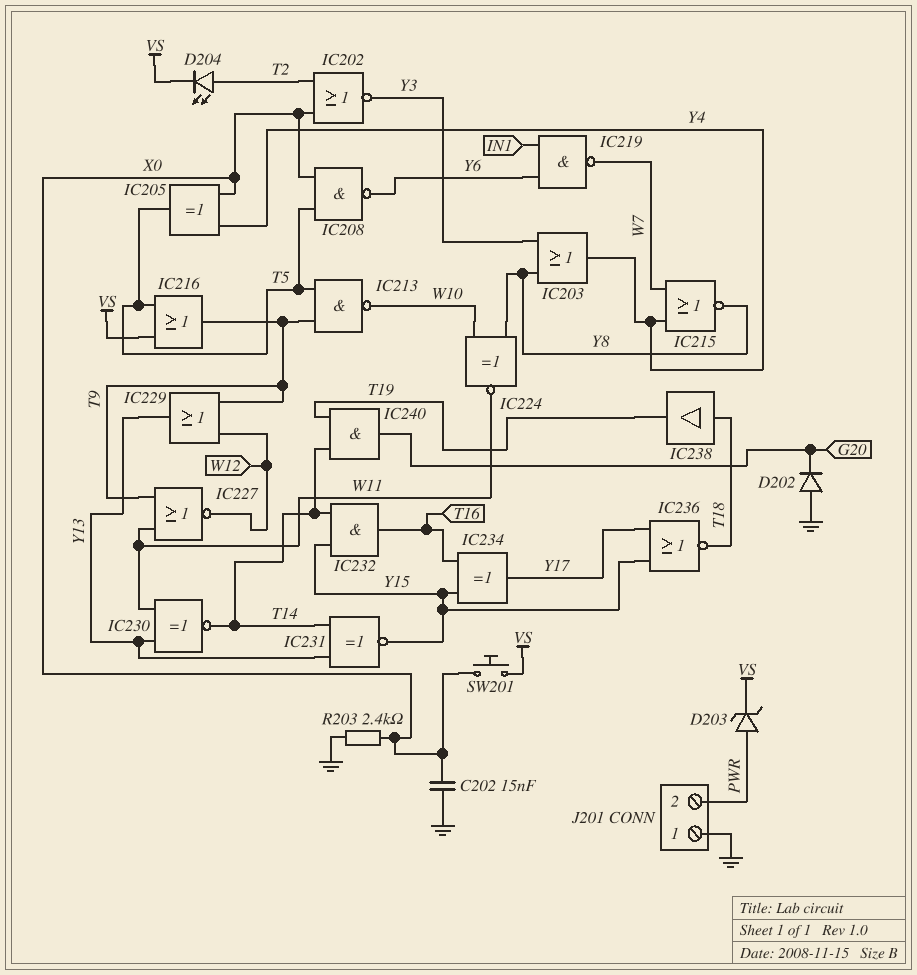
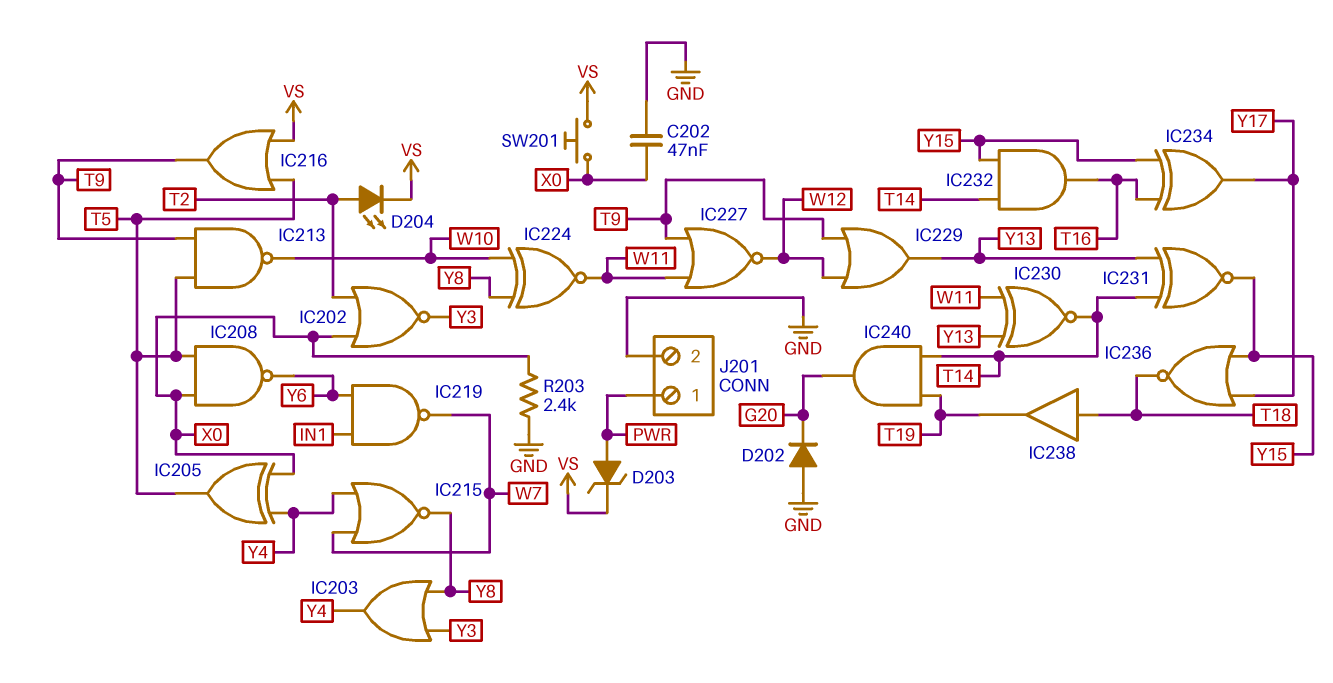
C202: 15nF (GND, X0) -> 47nF (GND, X0)
J201 pin 1: GND -> PWR
J201 pin 2: PWR -> GND

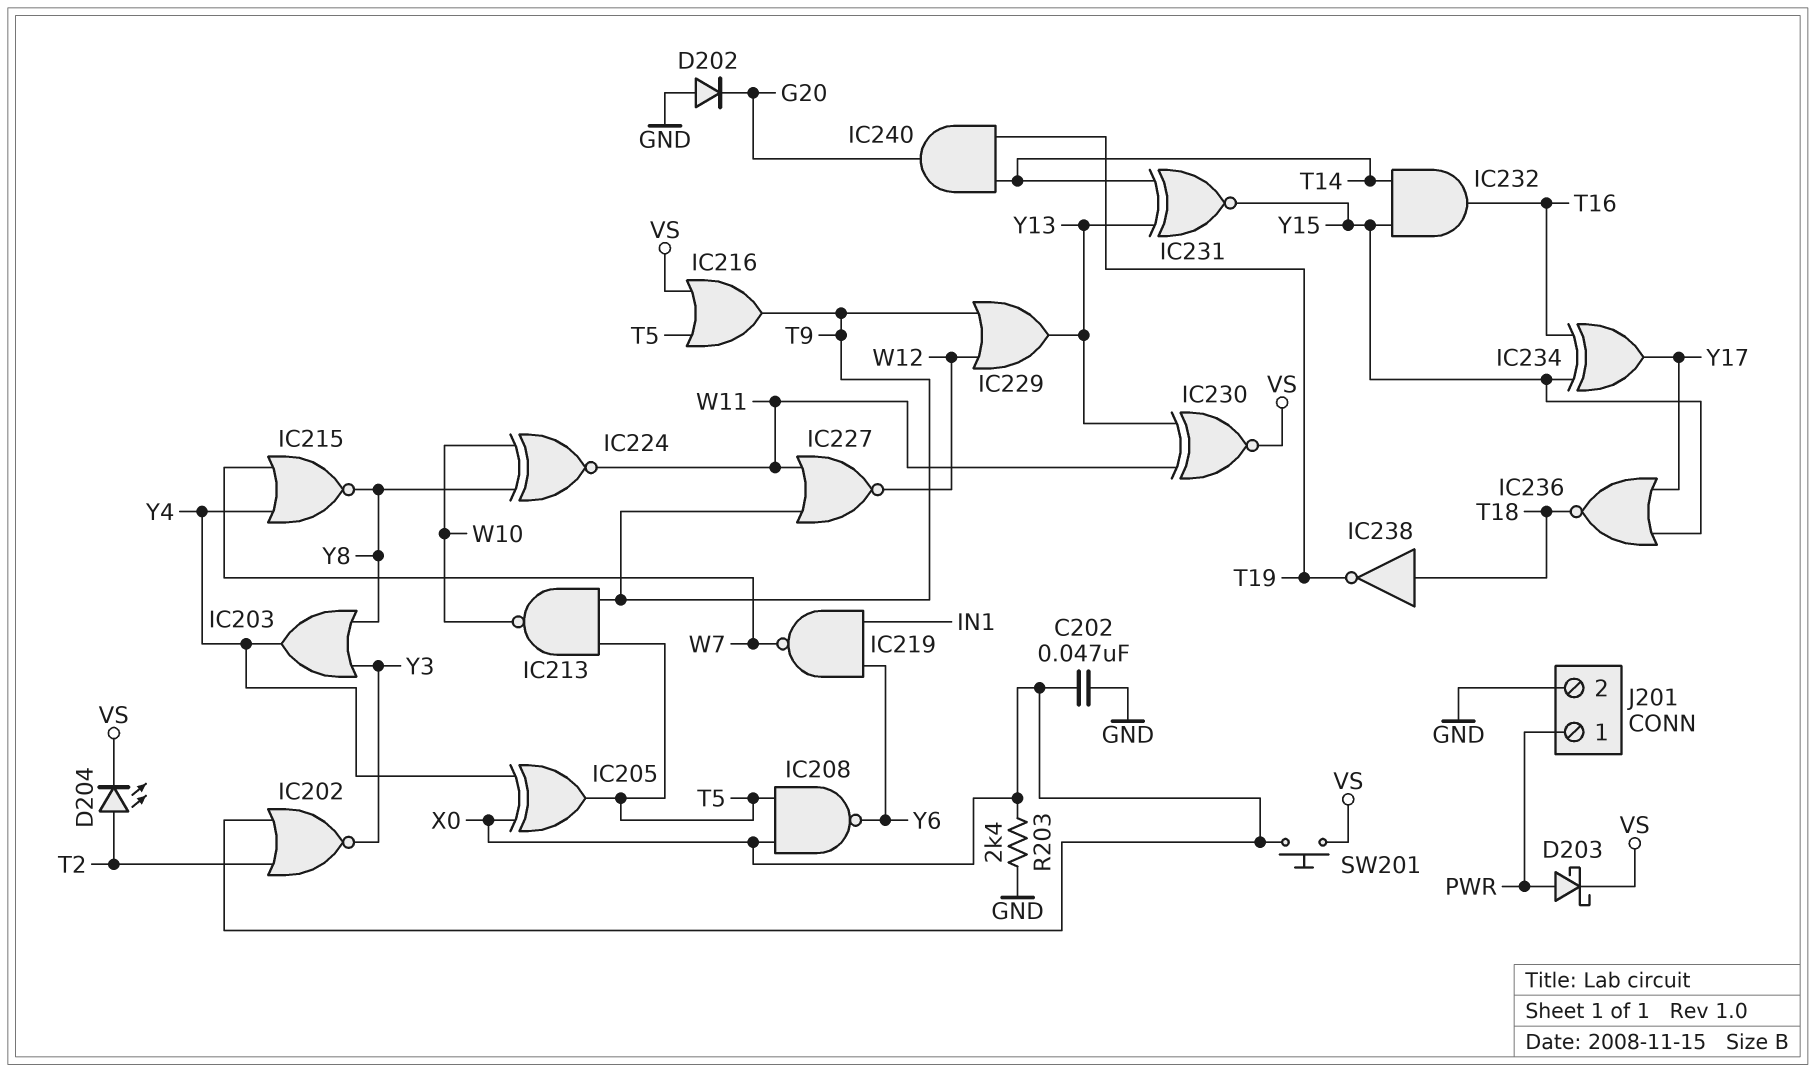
D203: zener (A PWR, K VS) -> schottky (A PWR, K VS)
IC230: XNOR (in W11, in Y13, out T14) -> XNOR (in W11, in Y13, out VS)
IC238: buffer (in T18, out T19) -> NOT (in T18, out T19)

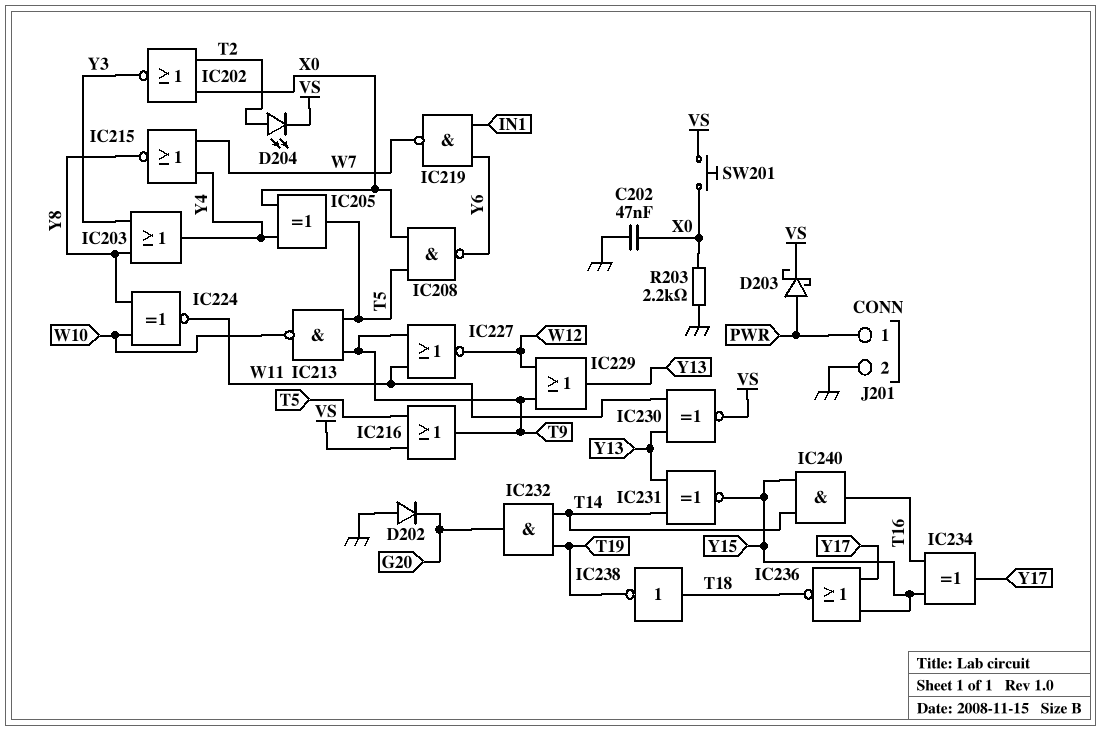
IC232: AND (in T14, in Y15, out T16) -> AND (in T14, in T19, out G20)
IC240: AND (in T14, in T19, out G20) -> AND (in T14, in Y15, out T16)
R203: 2.4k (GND, X0) -> 2.2k (GND, X0)

